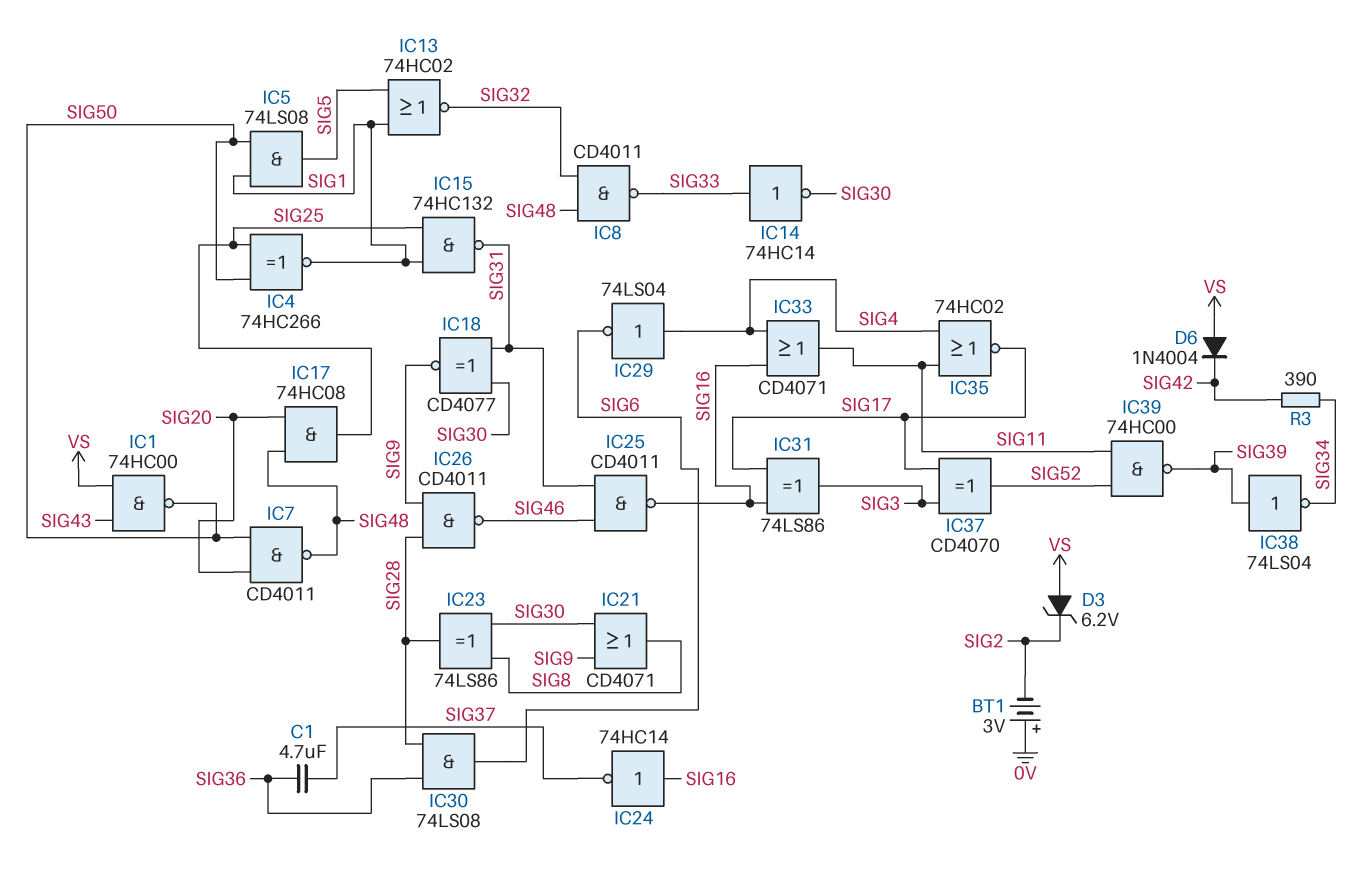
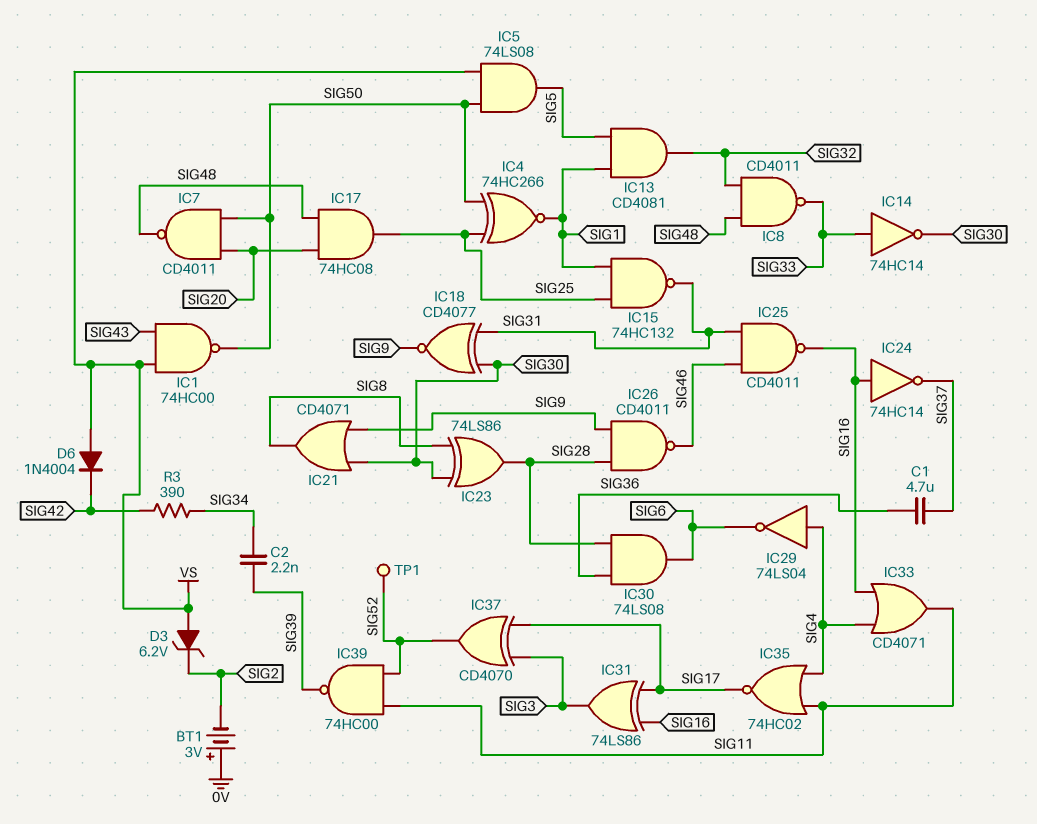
C2: none -> 2.2nF (SIG34, SIG39)
IC5: AND 74LS08 (in SIG1, in SIG50, out SIG5) -> AND 74LS08 (in SIG50, in VS, out SIG5)
IC13: NOR 74HC02 (in SIG1, in SIG5, out SIG32) -> AND CD4081 (in SIG1, in SIG5, out SIG32)
IC38: NOT 74LS04 (in SIG39, out SIG34) -> none
TP1: none -> test point (SIG52)

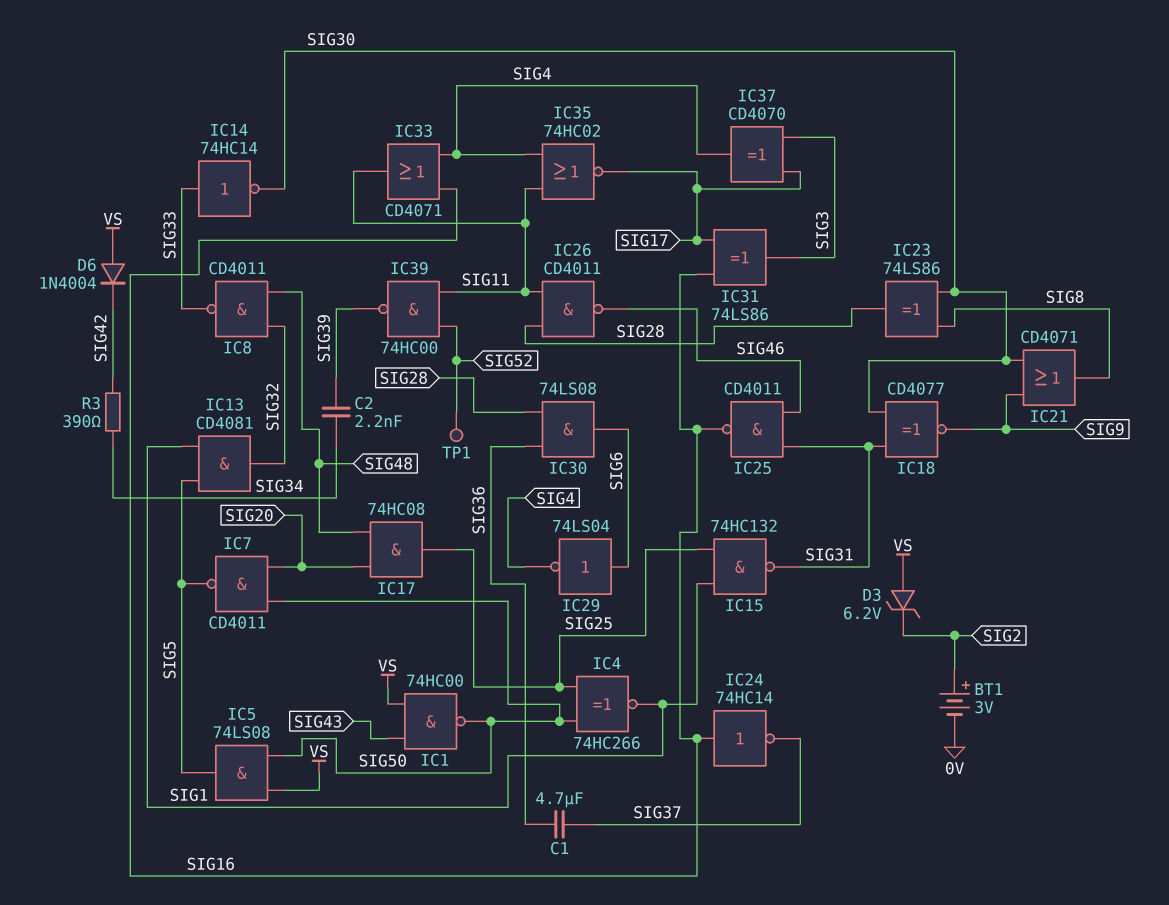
BT1: 3V (plus 0V, minus SIG2) -> 3V (plus SIG2, minus 0V)
IC7: NAND CD4011 (in SIG20, in SIG50, out SIG48) -> NAND CD4011 (in SIG20, in SIG50, out SIG5)
IC26: NAND CD4011 (in SIG9, in SIG28, out SIG46) -> NAND CD4011 (in SIG11, in SIG28, out SIG46)
IC29: NOT 74LS04 (in SIG4, out SIG6) -> NOT 74LS04 (in SIG6, out SIG4)
IC37: XOR CD4070 (in SIG3, in SIG17, out SIG52) -> XOR CD4070 (in SIG3, in SIG17, out SIG4)

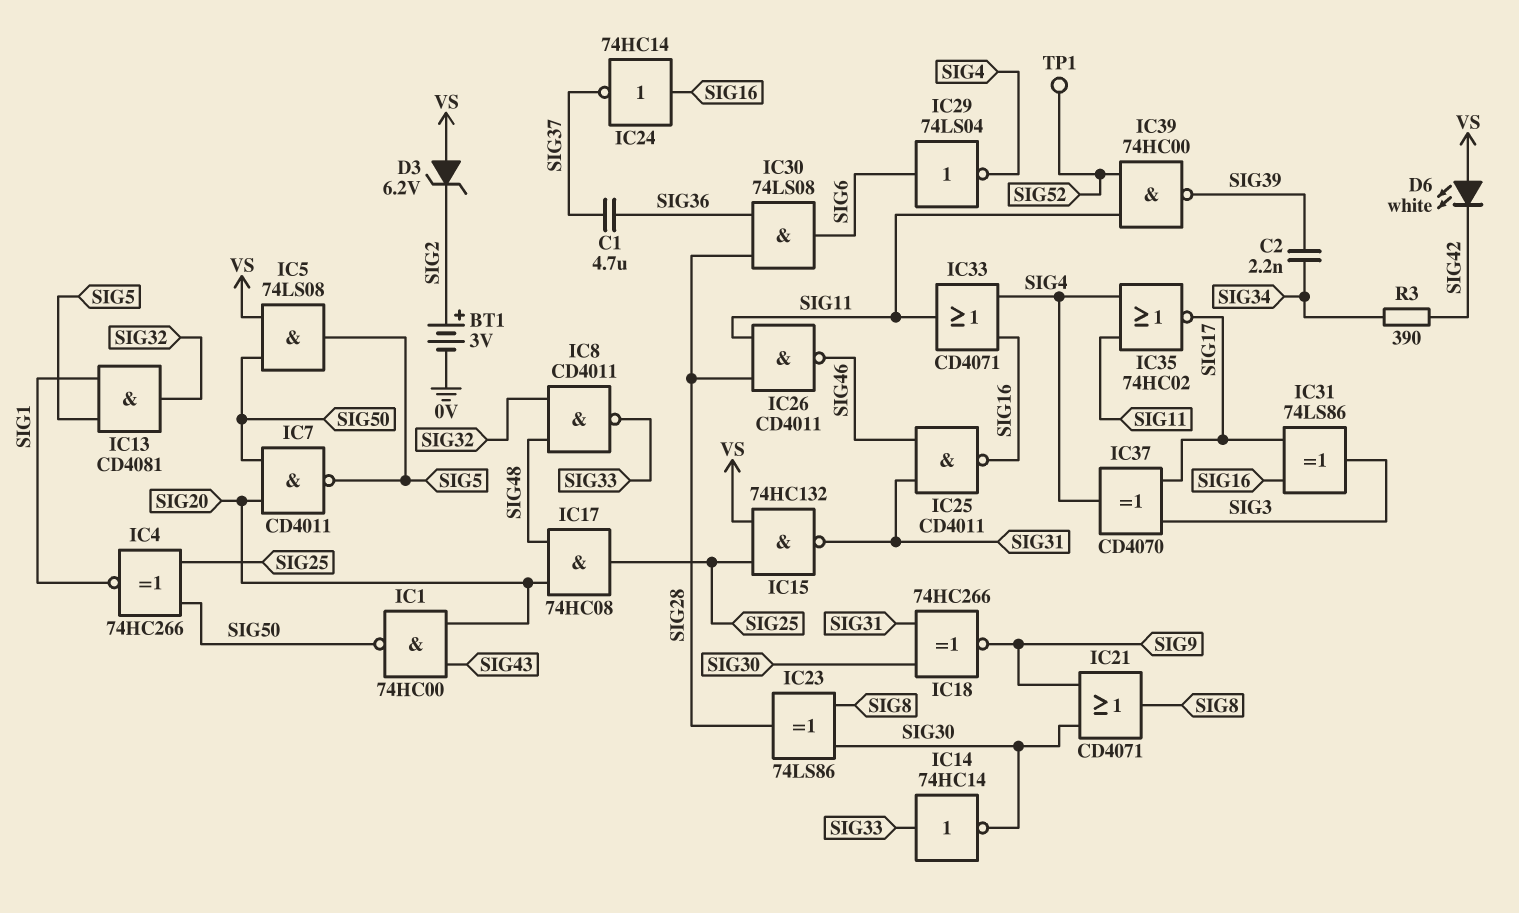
D6: diode 1N4004 (A VS, K SIG42) -> LED white (A VS, K SIG42)
IC1: NAND 74HC00 (in SIG43, in VS, out SIG50) -> NAND 74HC00 (in SIG20, in SIG43, out SIG50)
IC15: NAND 74HC132 (in SIG1, in SIG25, out SIG31) -> NAND 74HC132 (in SIG25, in VS, out SIG31)
IC18: XNOR CD4077 (in SIG30, in SIG31, out SIG9) -> XNOR 74HC266 (in SIG30, in SIG31, out SIG9)

